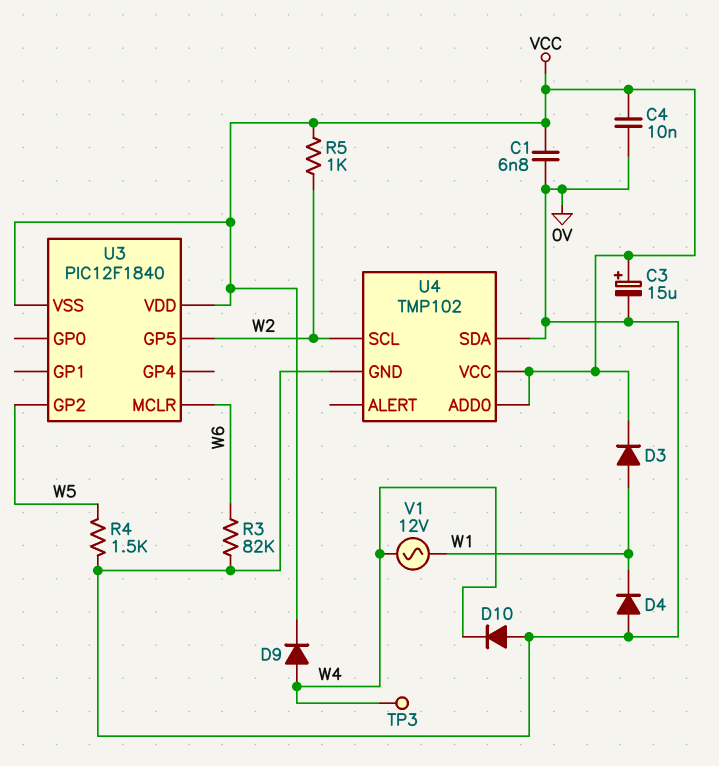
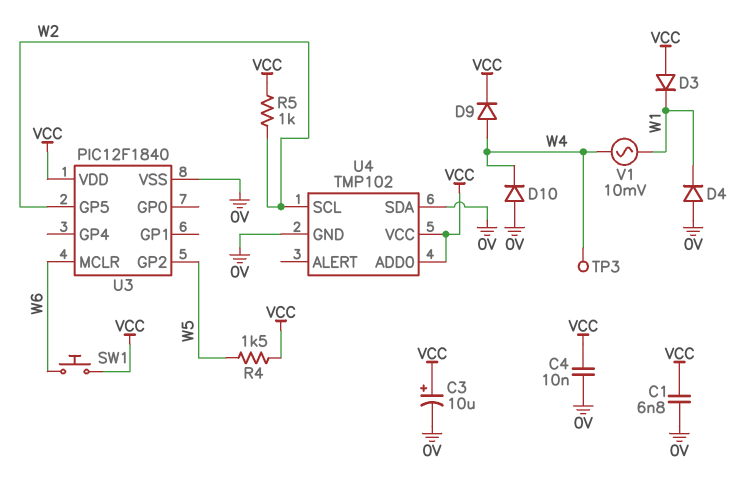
C3: 15uF (plus VCC, minus 0V) -> 10uF (plus VCC, minus 0V)
D3: diode (A W1, K VCC) -> diode (A VCC, K W1)
R3: 82k (0V, W6) -> none
R4: 1.5k (0V, W5) -> 1.5k (VCC, W5)
SW1: none -> button (VCC, W6)
U3 pin VSS: VCC -> 0V
V1: AC 12V (W1, W4) -> AC 10mV (W1, W4)

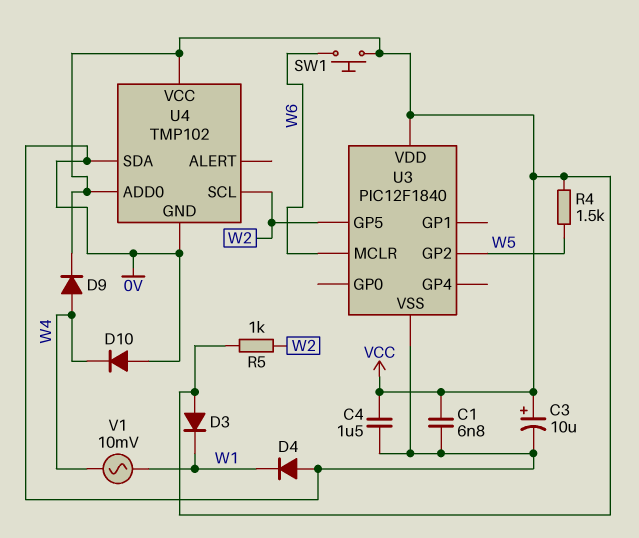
C4: 10nF (0V, VCC) -> 1.5uF (0V, VCC)
TP3: test point (W4) -> none

